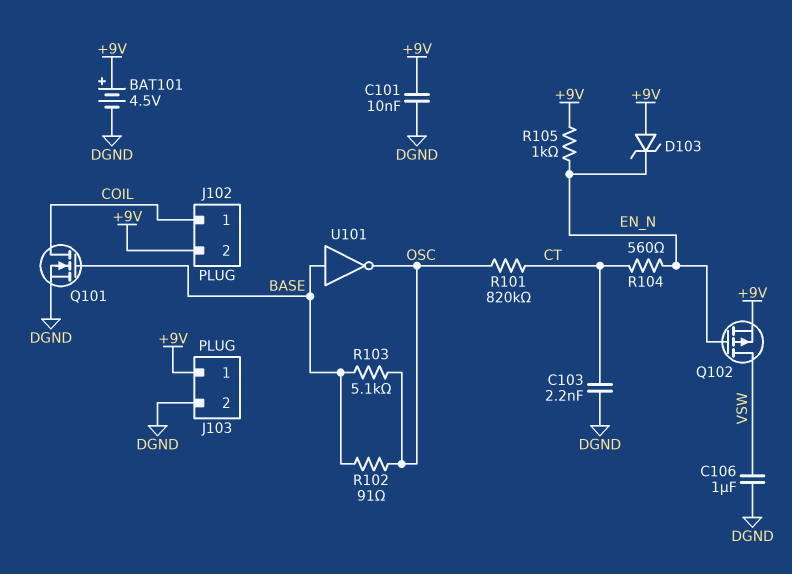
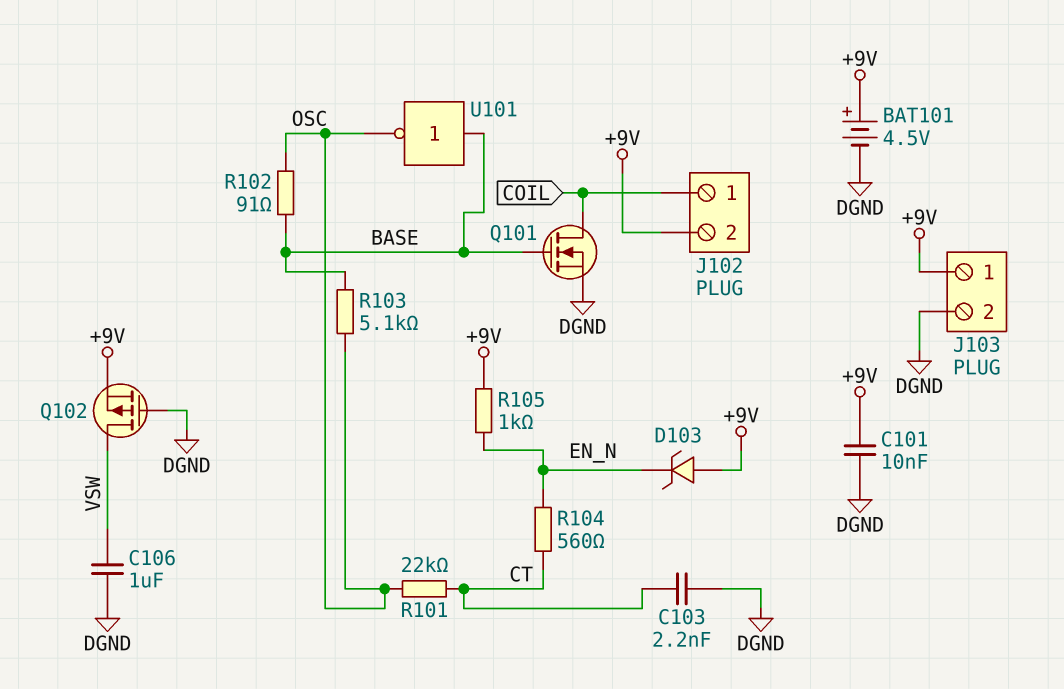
Q102: PMOS (G EN_N, D VSW, S +9V) -> PMOS (G DGND, D VSW, S +9V)
R101: 820k (CT, OSC) -> 22k (CT, OSC)

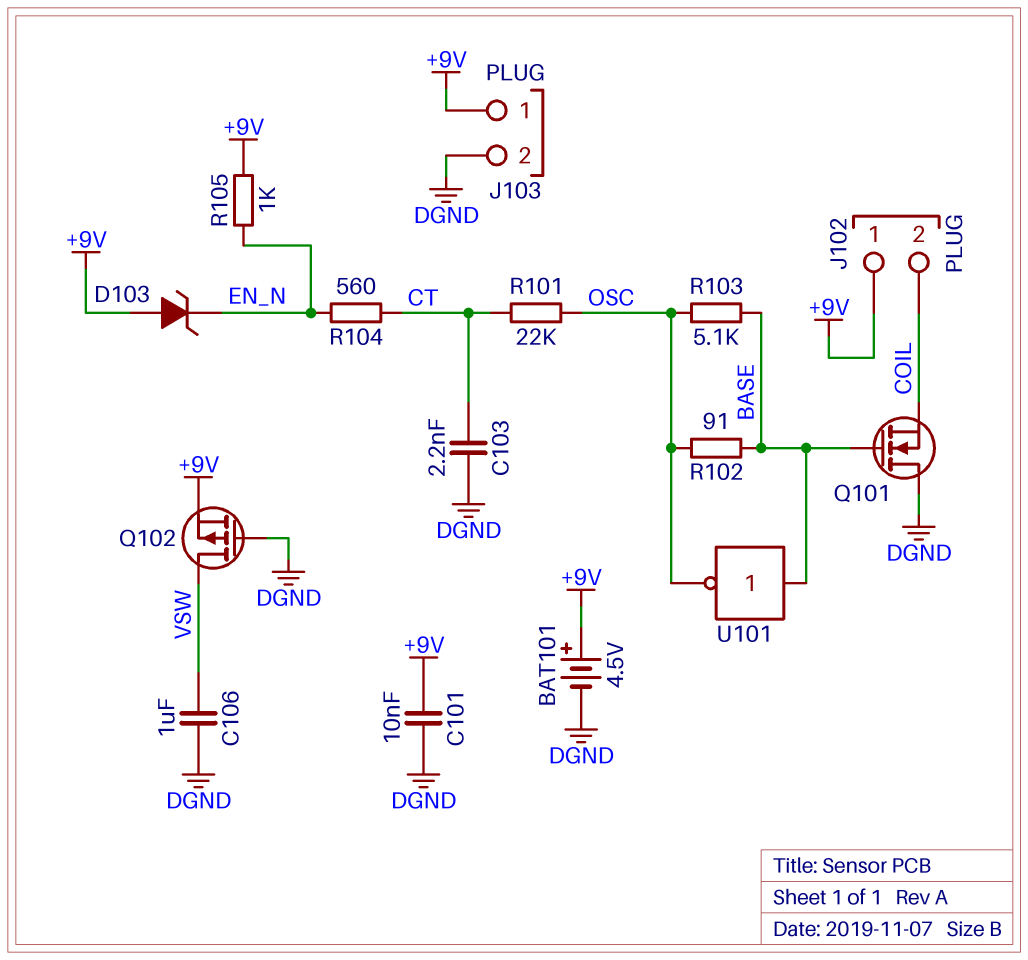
J102 pin 1: COIL -> +9V
J102 pin 2: +9V -> COIL
Q101: NMOS (G BASE, D COIL, S DGND) -> NMOS (G BASE, D DGND, S COIL)

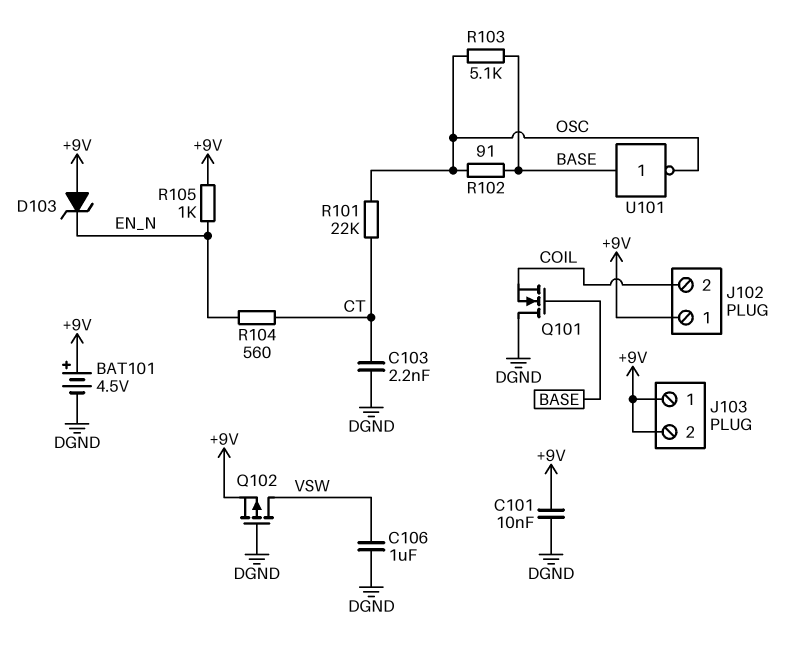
J103 pin 2: DGND -> +9V

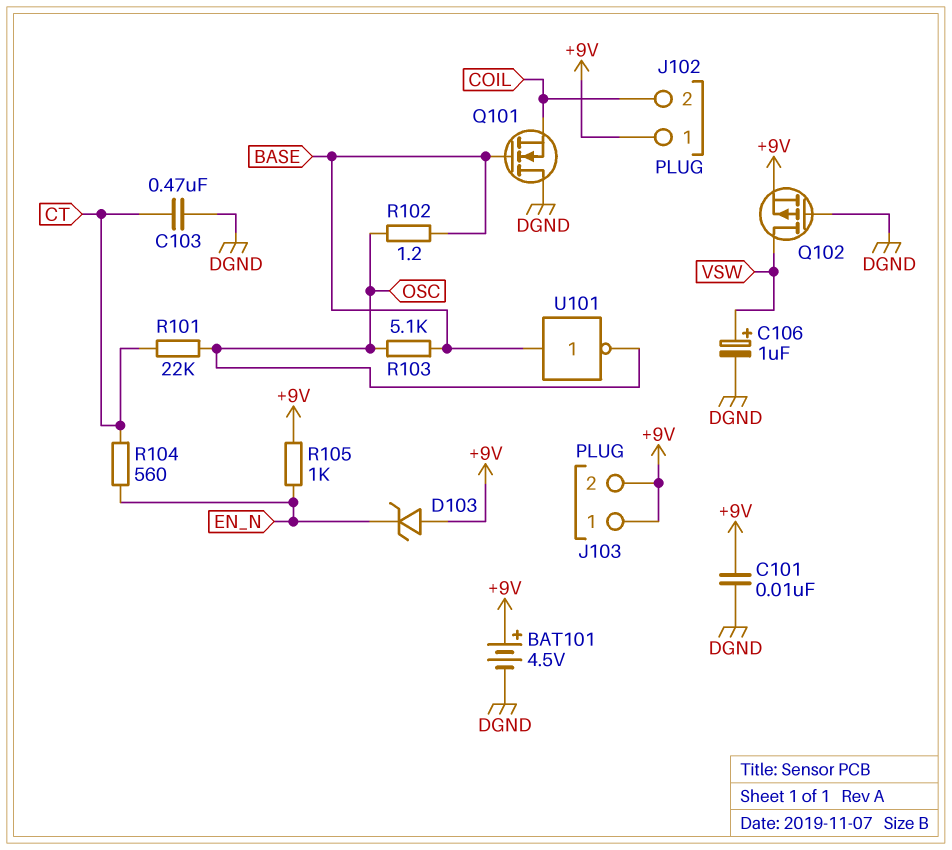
C103: 2.2nF (CT, DGND) -> 470nF (CT, DGND)
C106: 1uF (DGND, VSW) -> 1uF (plus VSW, minus DGND)
R102: 91 (BASE, OSC) -> 1.2 (BASE, OSC)

